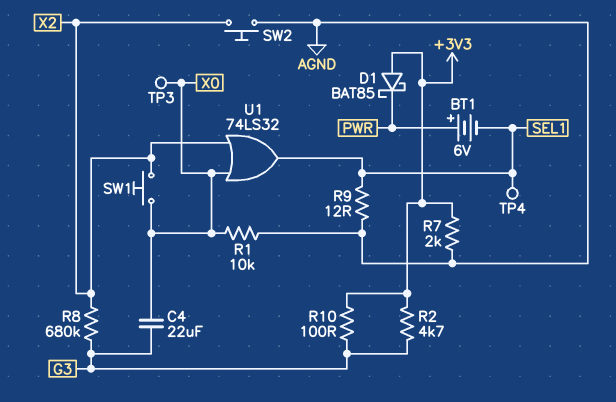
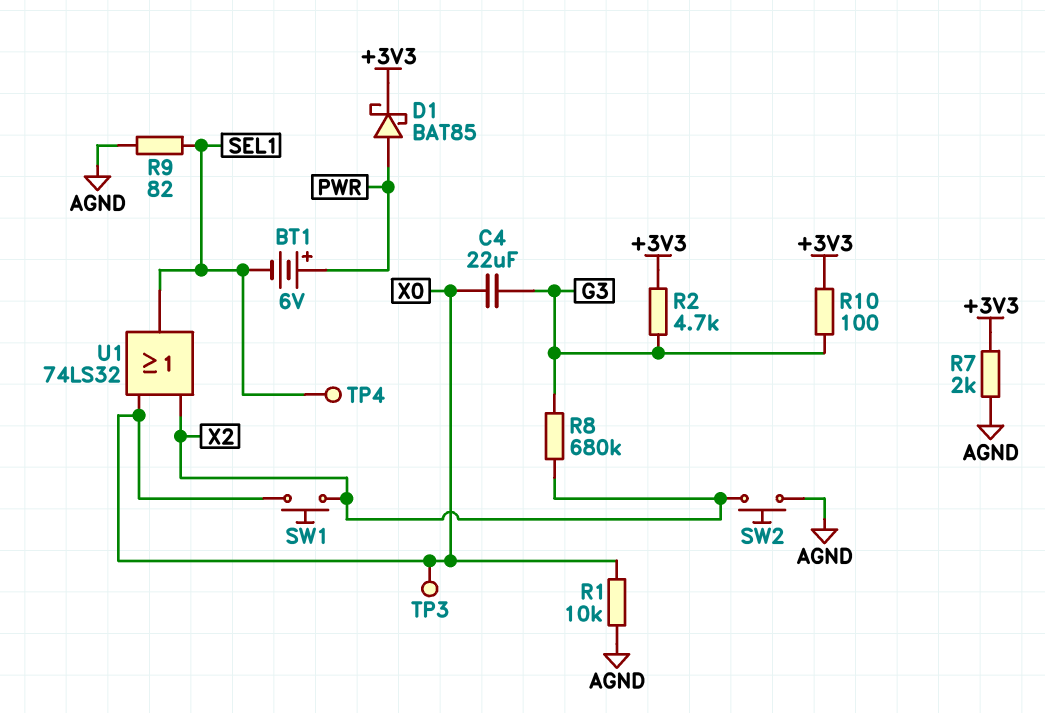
D1: schottky BAT85 (A +3V3, K PWR) -> schottky BAT85 (A PWR, K +3V3)
R9: 12 (AGND, SEL1) -> 82 (AGND, SEL1)

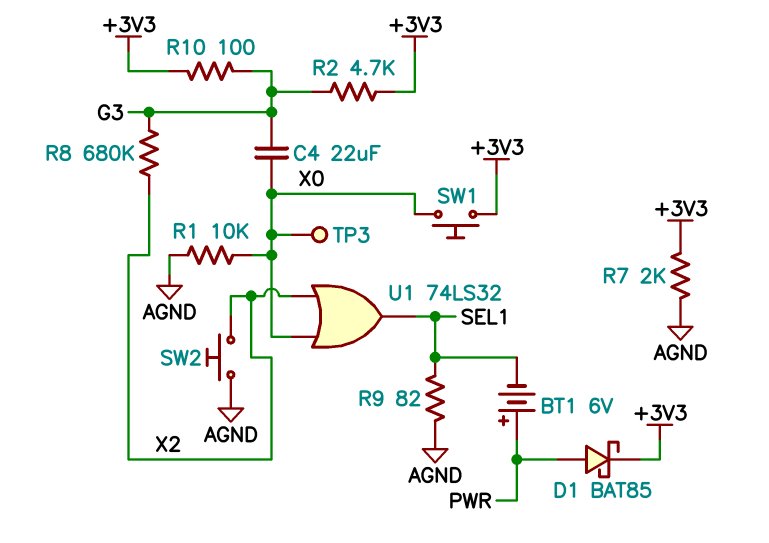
SW1: button (X0, X2) -> button (+3V3, X0)
TP4: test point (SEL1) -> none

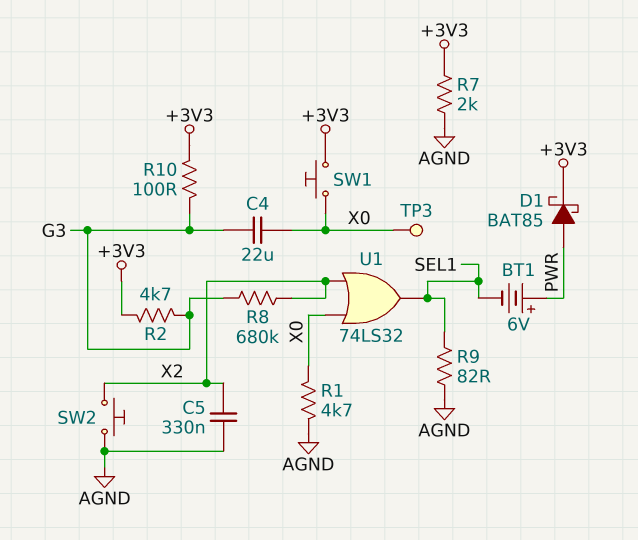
C5: none -> 330nF (AGND, X2)
R1: 10k (AGND, X0) -> 4.7k (AGND, X0)

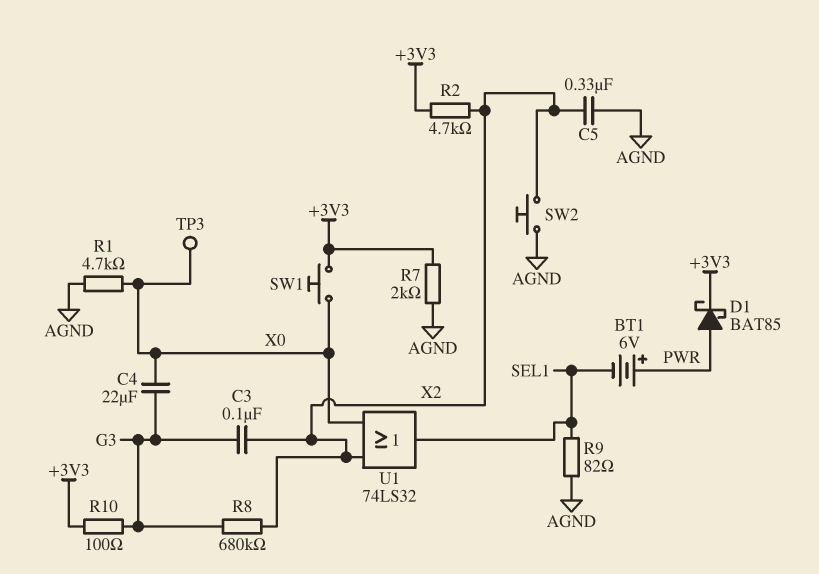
C3: none -> 100nF (G3, X2)
R2: 4.7k (+3V3, G3) -> 4.7k (+3V3, X2)

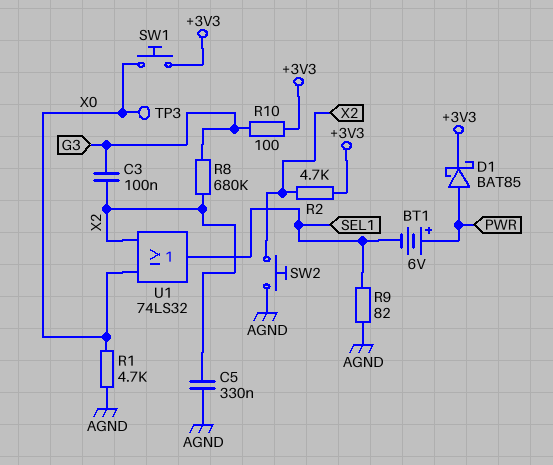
C4: 22uF (G3, X0) -> none
R7: 2k (+3V3, AGND) -> none

